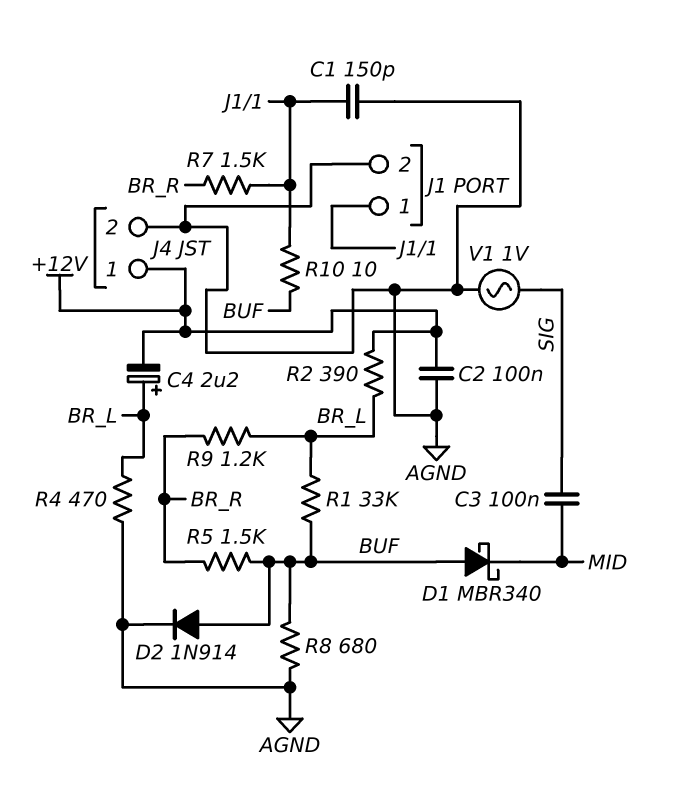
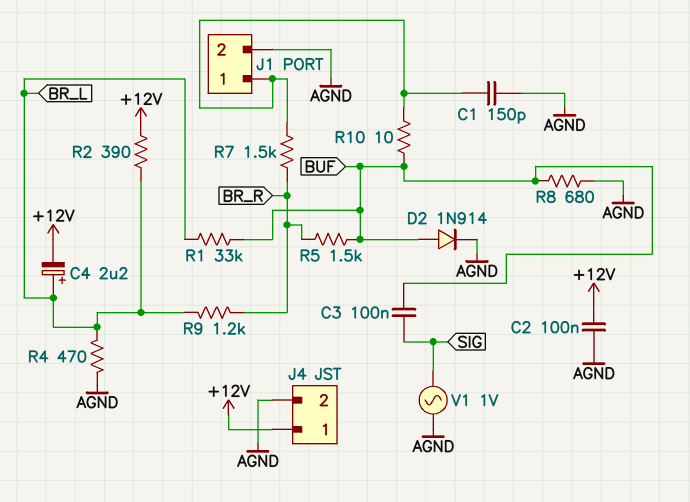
C3: 100nF (MID, SIG) -> 100nF (BUF, SIG)
D1: schottky MBR340 (A BUF, K MID) -> none

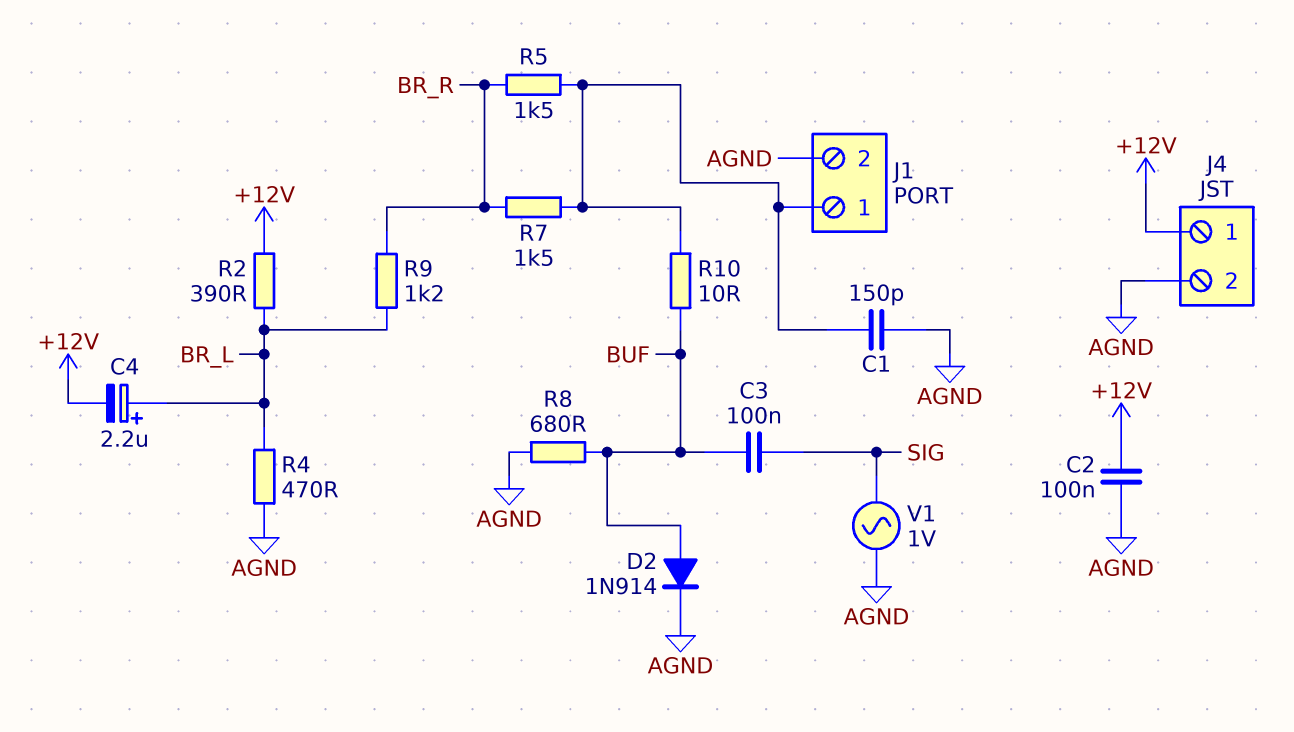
R1: 33k (BR_L, BUF) -> none
R5: 1.5k (BR_R, BUF) -> 1.5k (BR_R, J1/1)

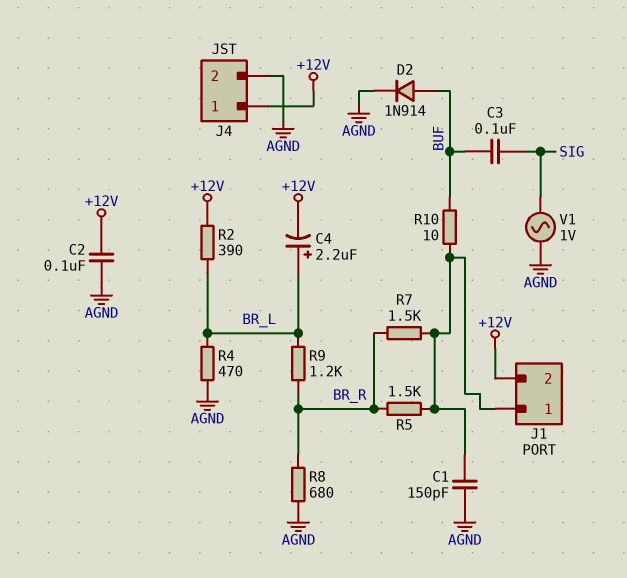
J1 pin 2: AGND -> +12V
R8: 680 (AGND, BUF) -> 680 (AGND, BR_R)

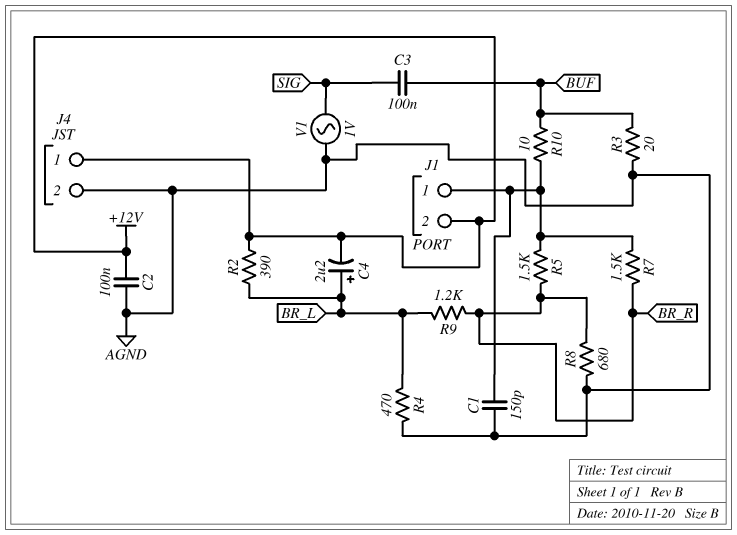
D2: diode 1N914 (A BUF, K AGND) -> none
R3: none -> 20 (AGND, BUF)

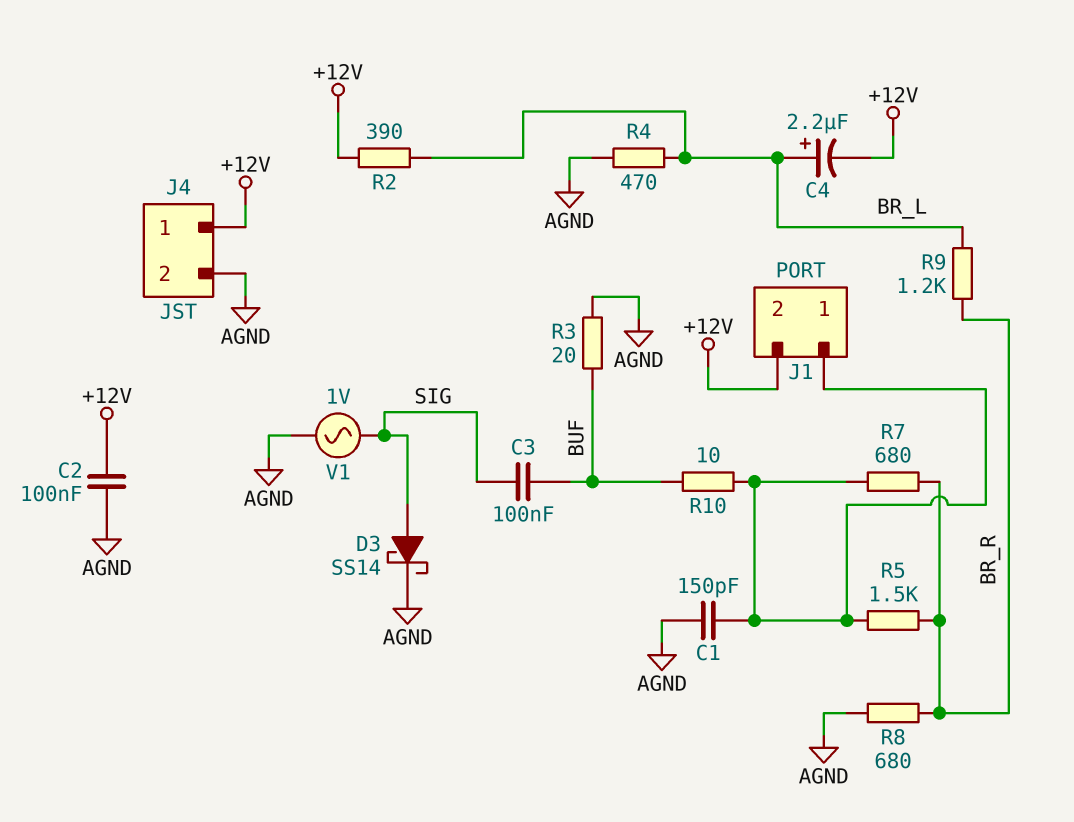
D3: none -> schottky SS14 (A SIG, K AGND)
R7: 1.5k (BR_R, J1/1) -> 680 (BR_R, J1/1)

